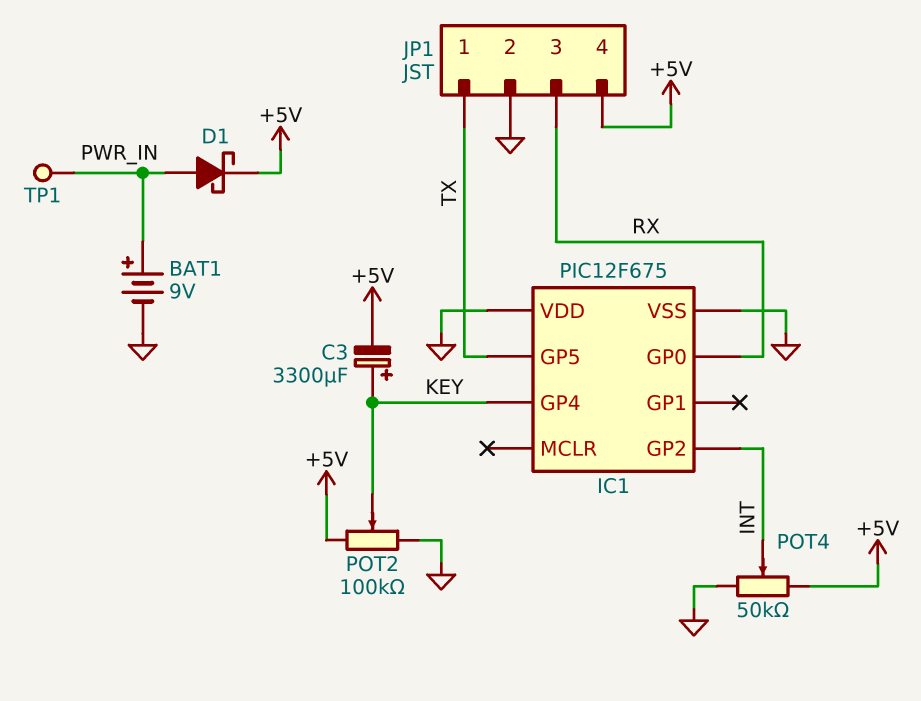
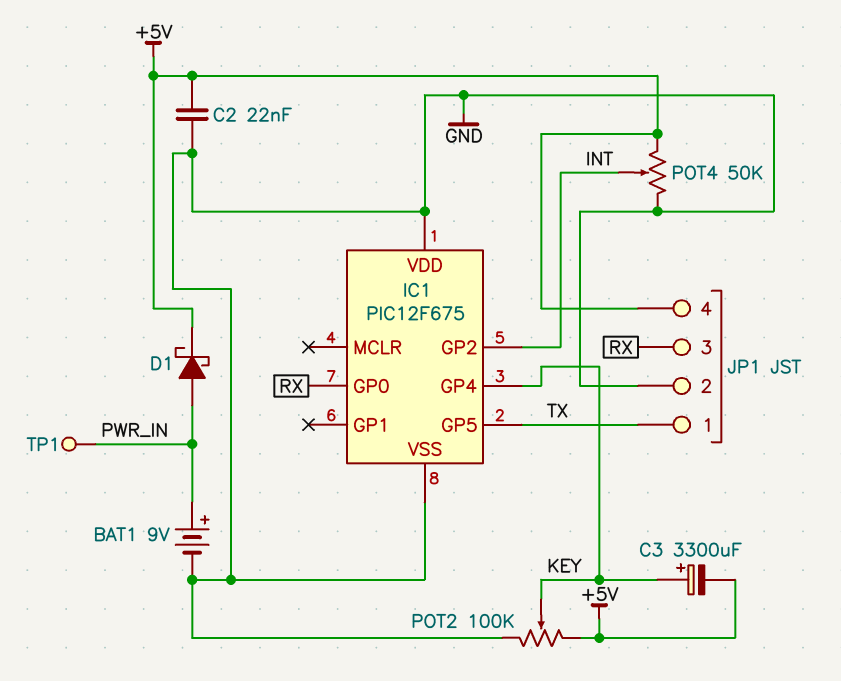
C2: none -> 22nF (+5V, GND)

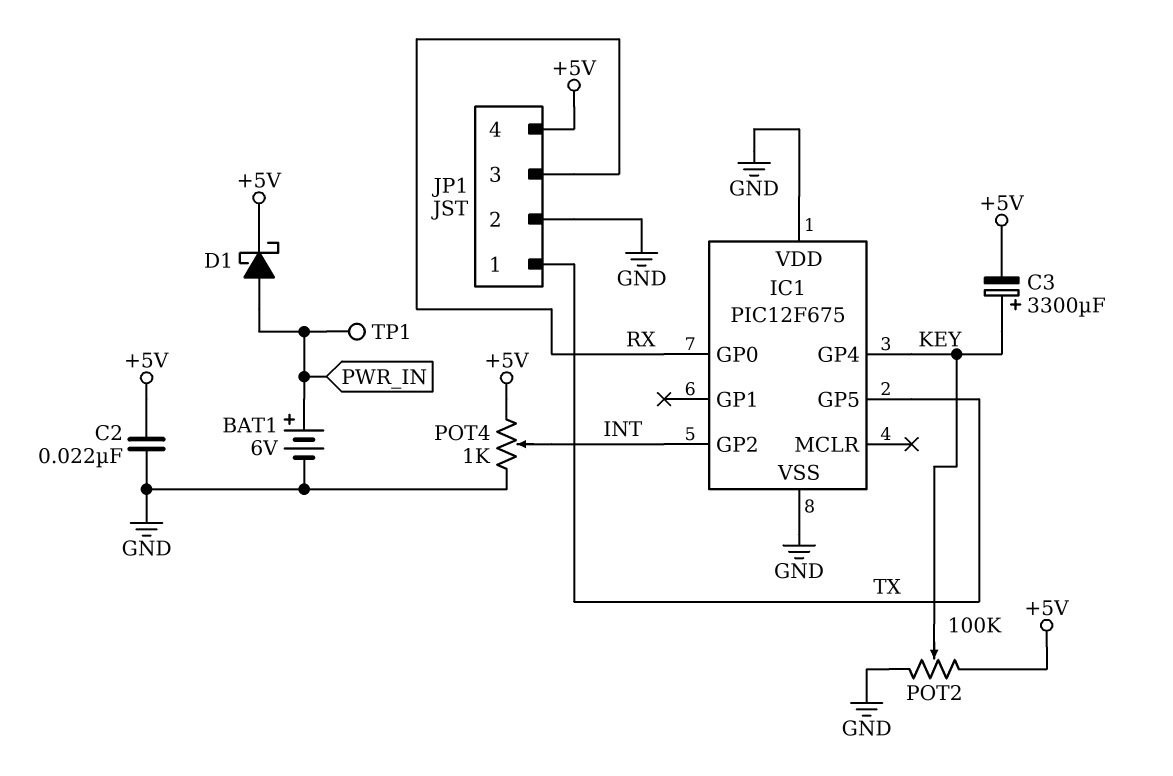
BAT1: 9V (plus PWR_IN, minus GND) -> 6V (plus PWR_IN, minus GND)
POT4: 50k (+5V, GND, wiper INT) -> 1k (+5V, GND, wiper INT)

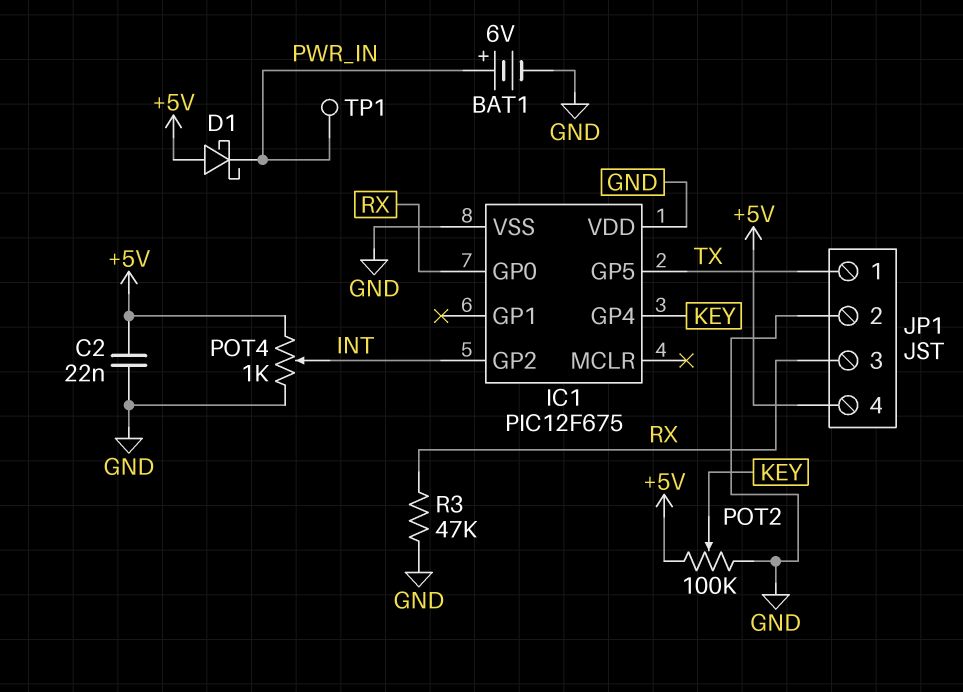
C3: 3300uF (plus KEY, minus +5V) -> none
D1: schottky (A PWR_IN, K +5V) -> schottky (A +5V, K PWR_IN)
R3: none -> 47k (GND, RX)

